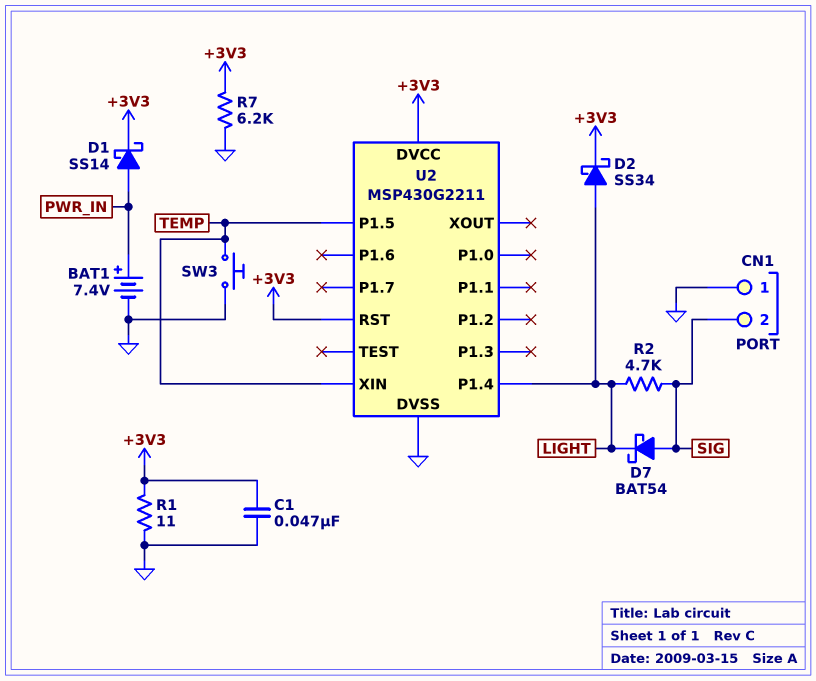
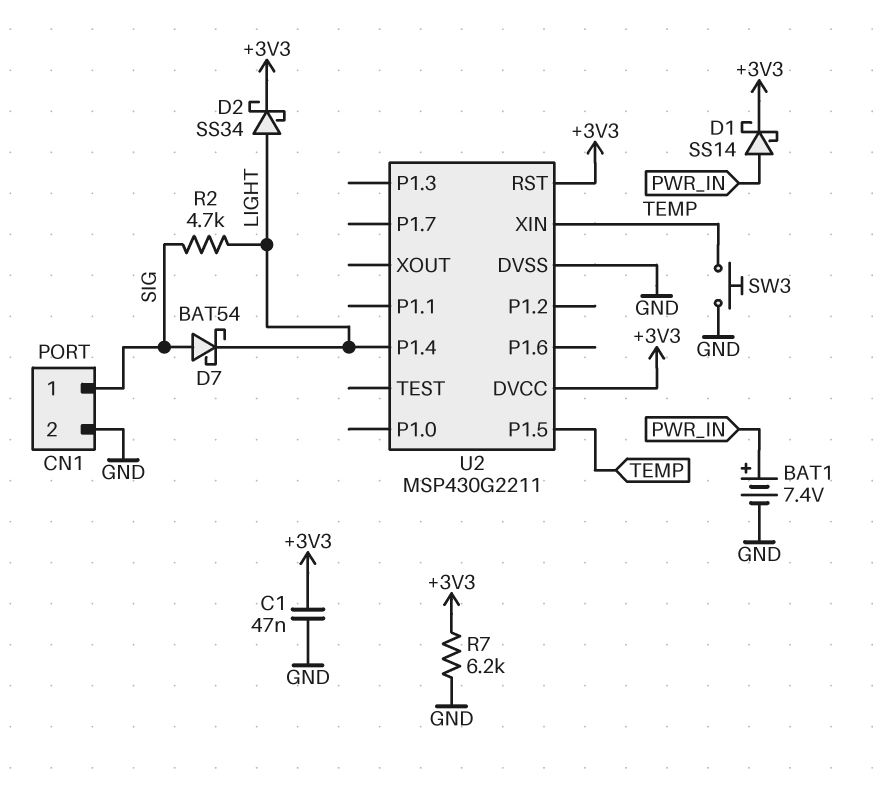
CN1 pin 1: GND -> SIG
CN1 pin 2: SIG -> GND
R1: 11 (+3V3, GND) -> none

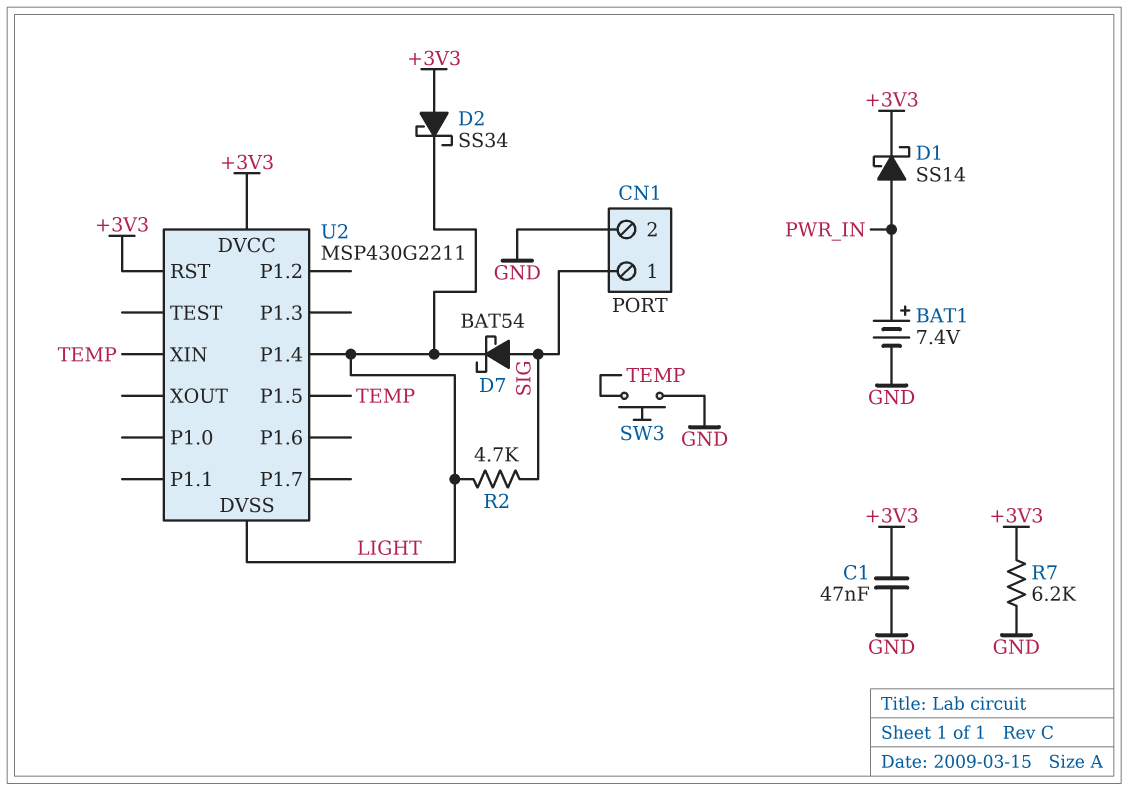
D2: schottky SS34 (A LIGHT, K +3V3) -> schottky SS34 (A +3V3, K LIGHT)
U2 pin DVSS: GND -> LIGHT

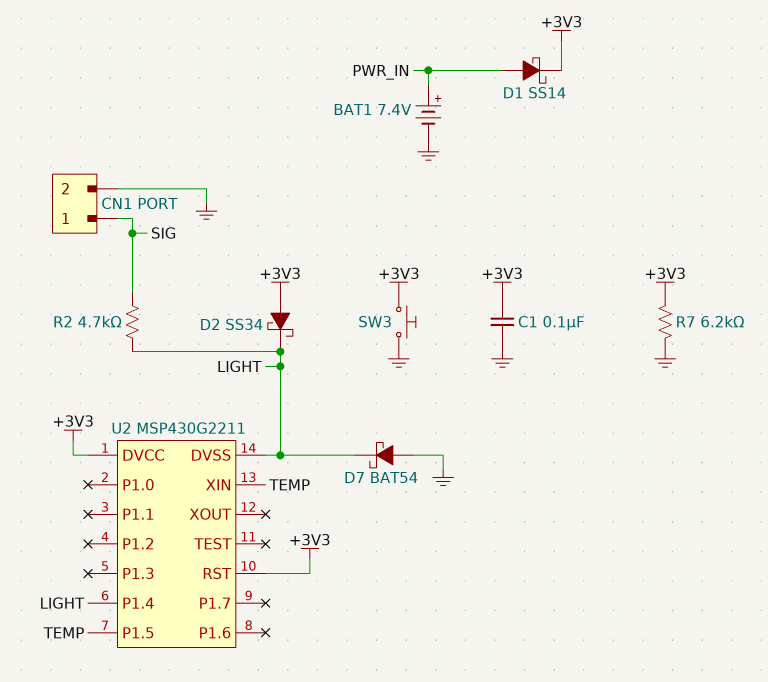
C1: 47nF (+3V3, GND) -> 100nF (+3V3, GND)
D7: schottky BAT54 (A SIG, K LIGHT) -> schottky BAT54 (A GND, K LIGHT)
SW3: button (GND, TEMP) -> button (+3V3, GND)

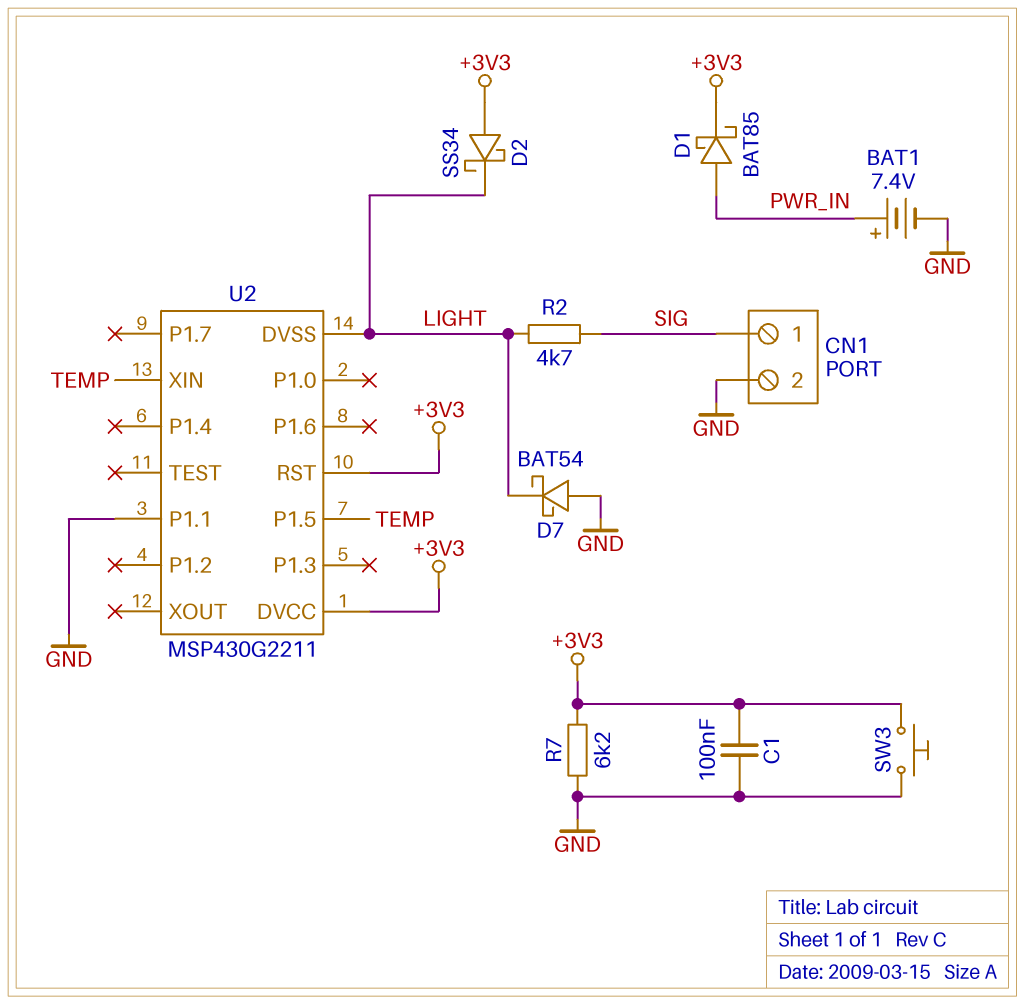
D1: schottky SS14 (A PWR_IN, K +3V3) -> schottky BAT85 (A PWR_IN, K +3V3)
U2 pin P1.1: none -> GND
U2 pin P1.4: LIGHT -> none

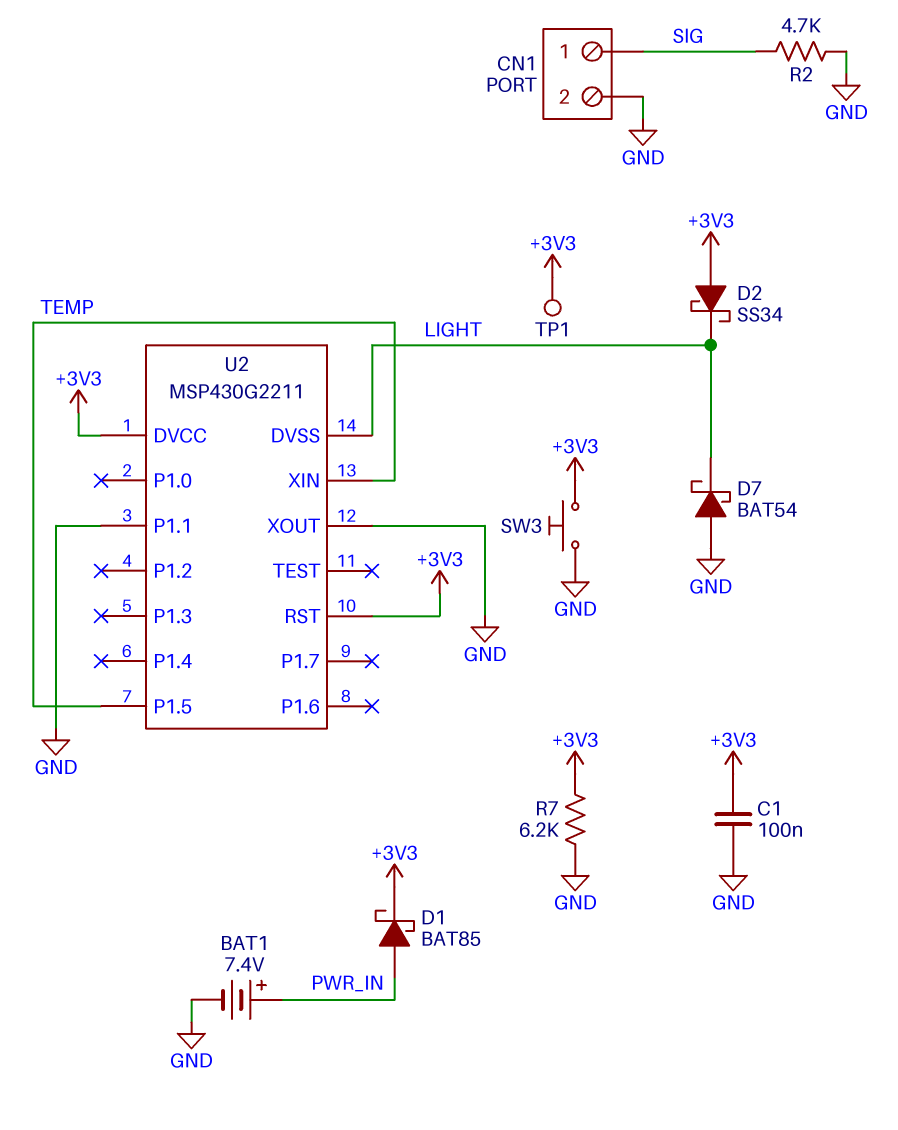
R2: 4.7k (LIGHT, SIG) -> 4.7k (GND, SIG)
TP1: none -> test point (+3V3)
U2 pin XOUT: none -> GND

